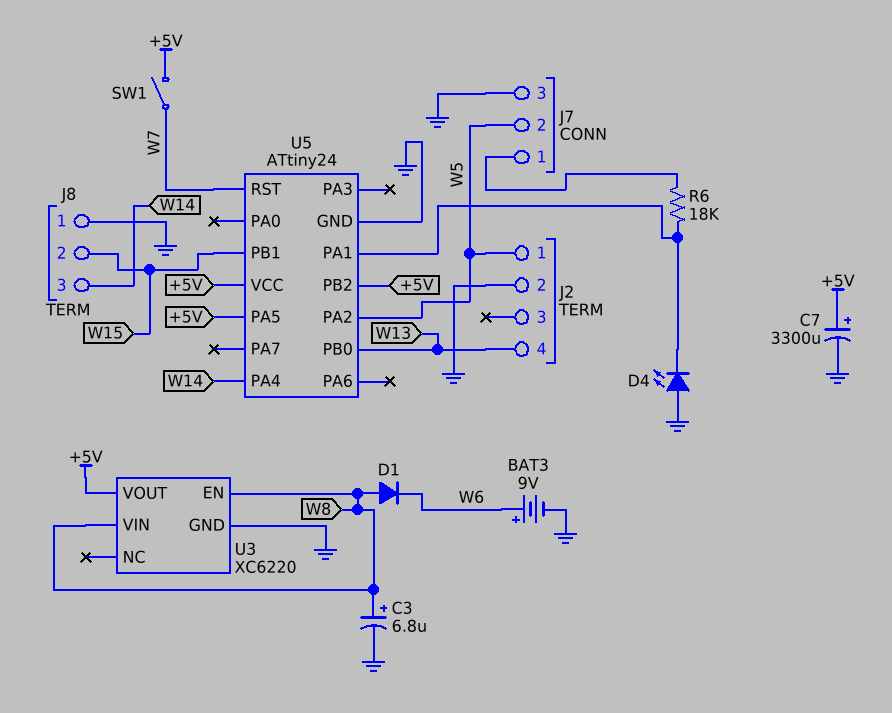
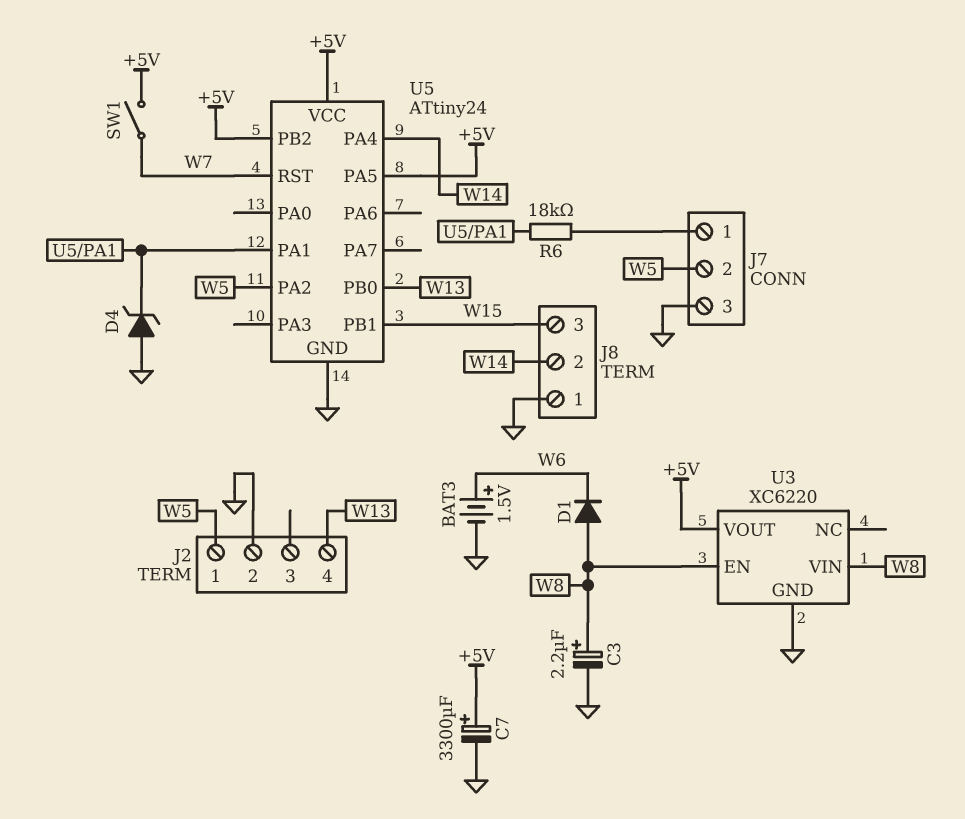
BAT3: 9V (plus W6, minus GND) -> 1.5V (plus W6, minus GND)
C3: 6.8uF (plus W8, minus GND) -> 2.2uF (plus W8, minus GND)
D4: LED (A GND, K U5/PA1) -> zener (A GND, K U5/PA1)
J8 pin 2: W15 -> W14
J8 pin 3: W14 -> W15

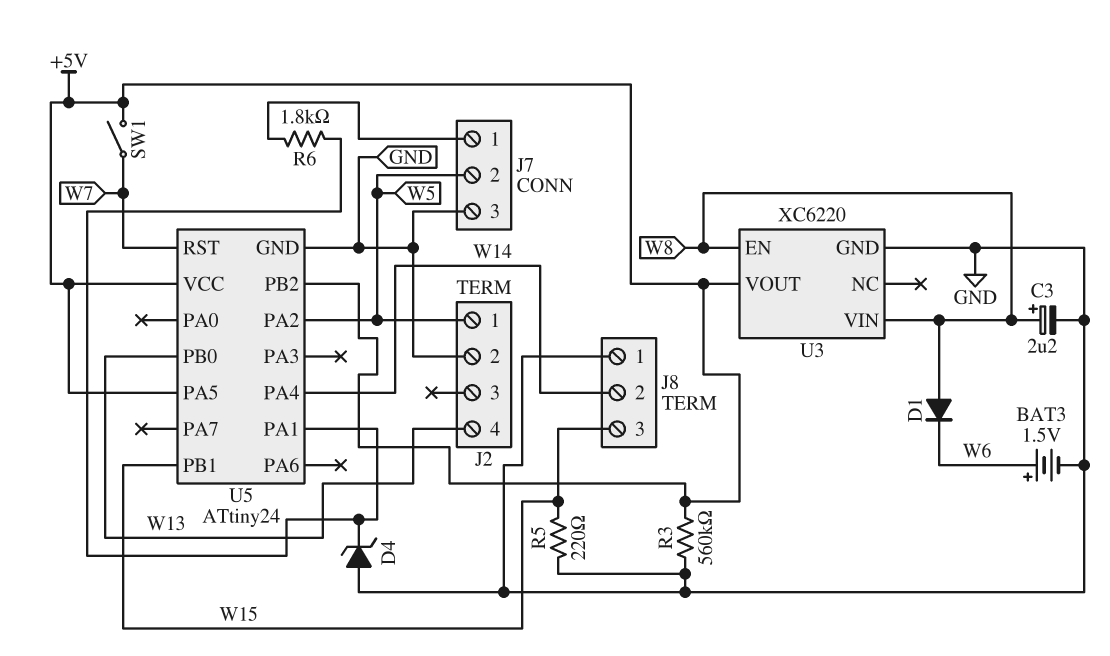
C7: 3300uF (plus +5V, minus GND) -> none
R3: none -> 560k (+5V, GND)
R5: none -> 220 (GND, W15)
R6: 18k (J7/1, U5/PA1) -> 1.8k (J7/1, U5/PA1)

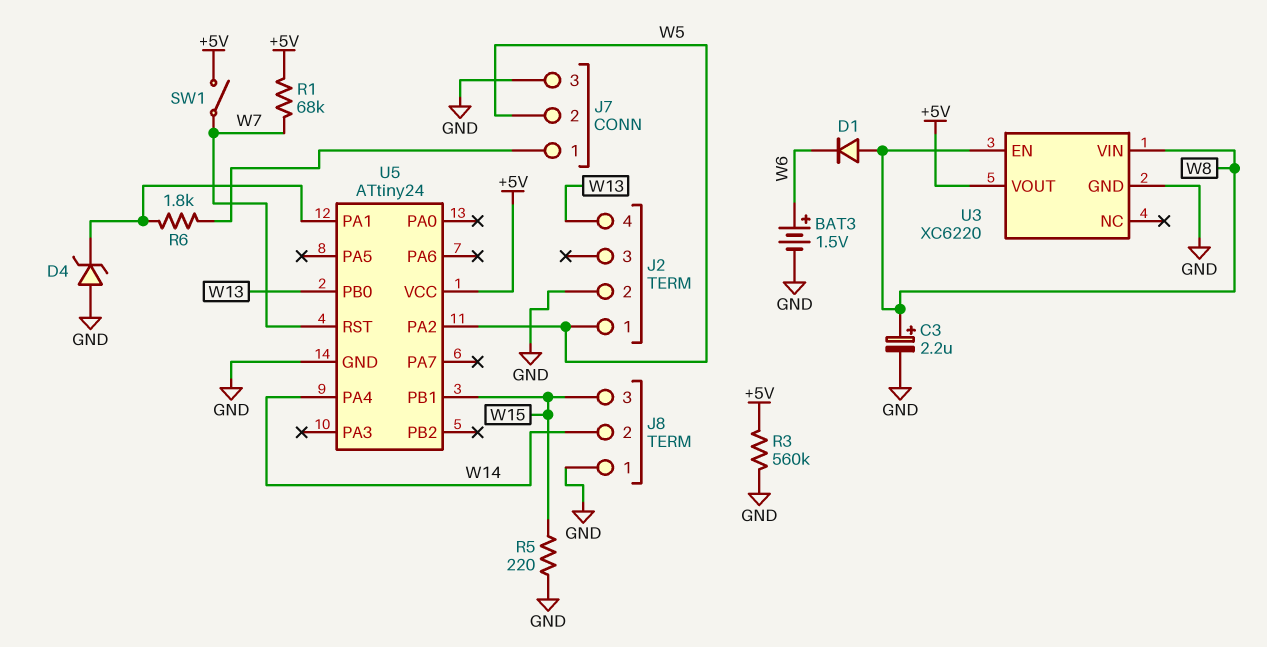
R1: none -> 68k (+5V, W7)
U5 pin PA5: +5V -> none
U5 pin PB2: +5V -> none

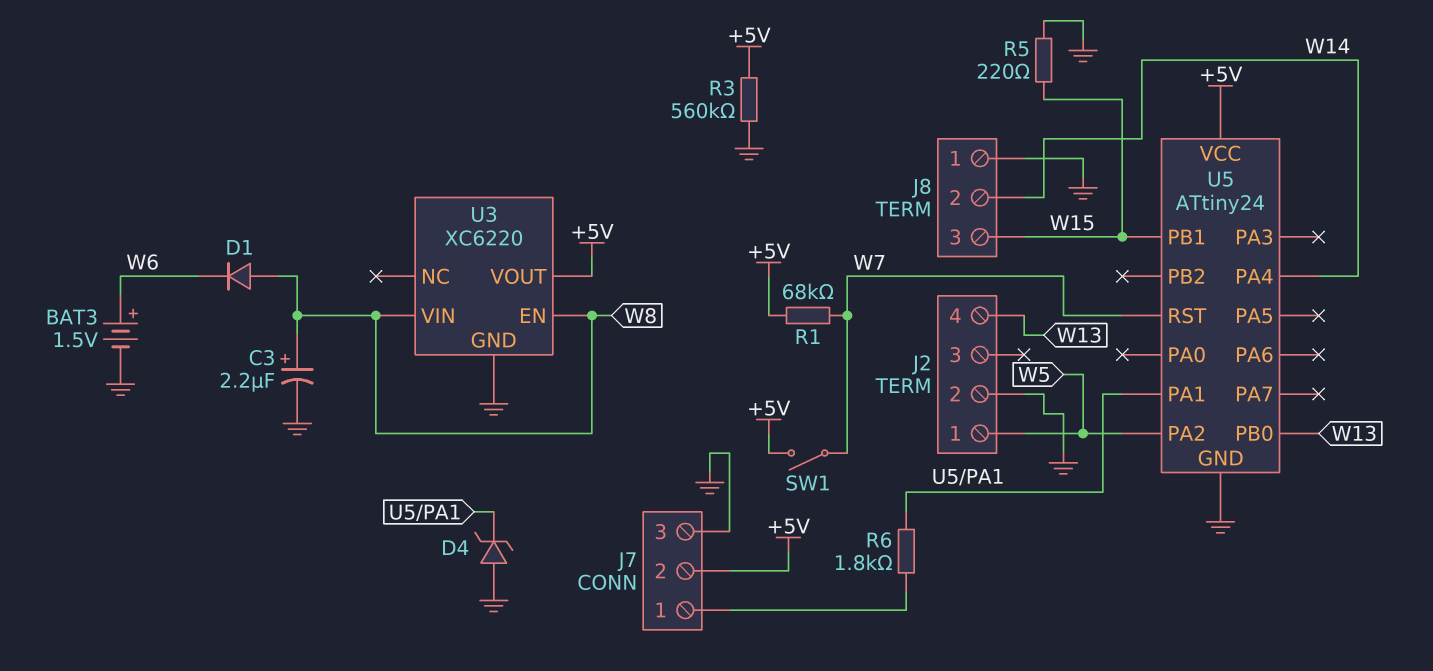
J7 pin 2: W5 -> +5V

